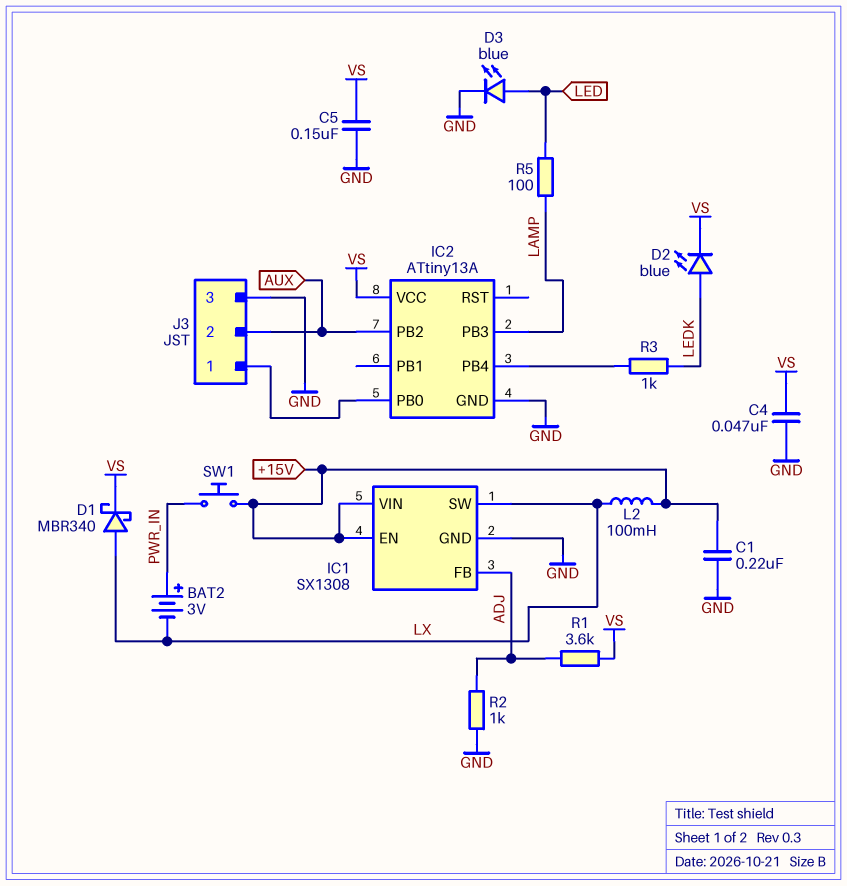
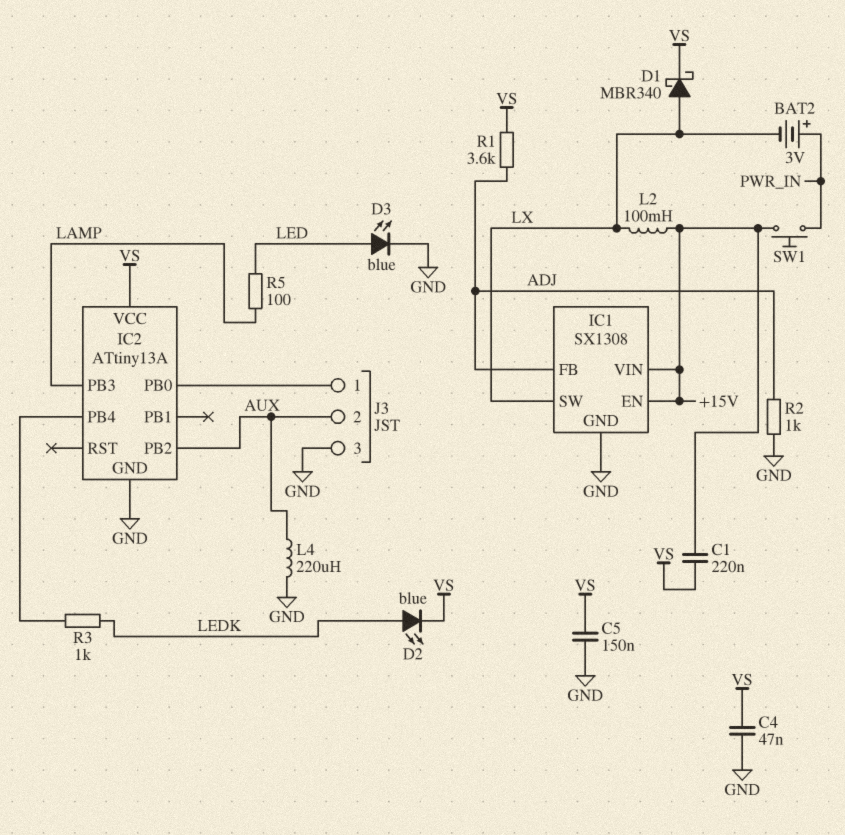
C1: 220nF (+15V, GND) -> 220nF (+15V, VS)
L4: none -> 220uH (AUX, GND)

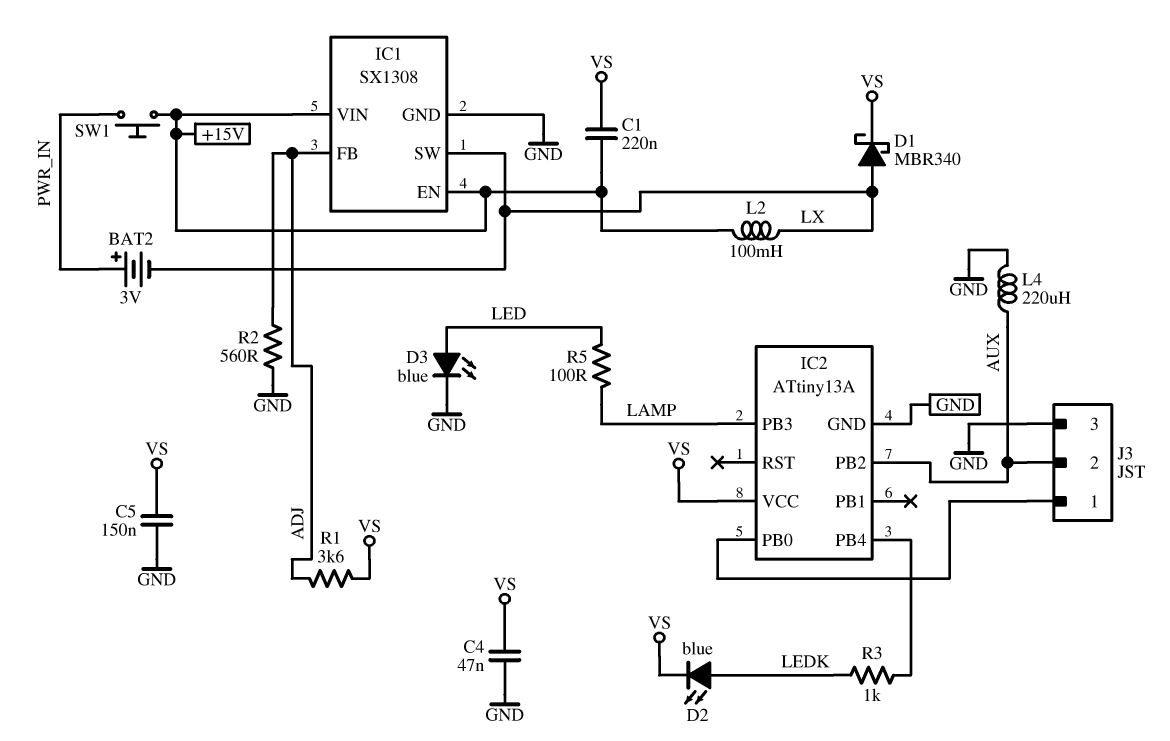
R2: 1k (ADJ, GND) -> 560 (ADJ, GND)

